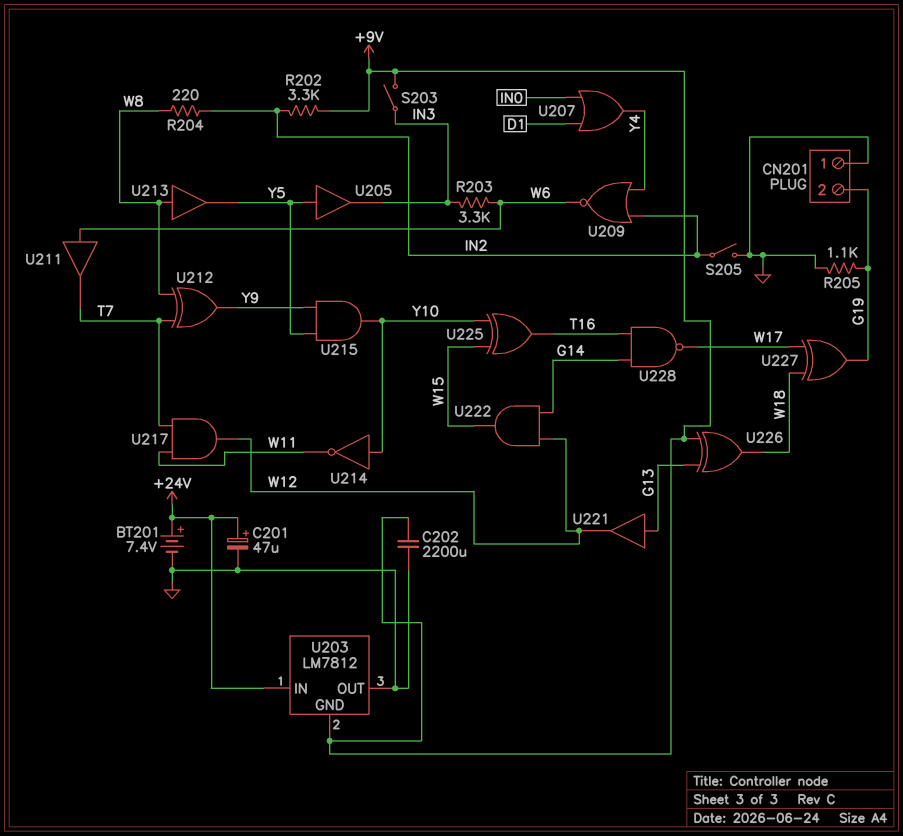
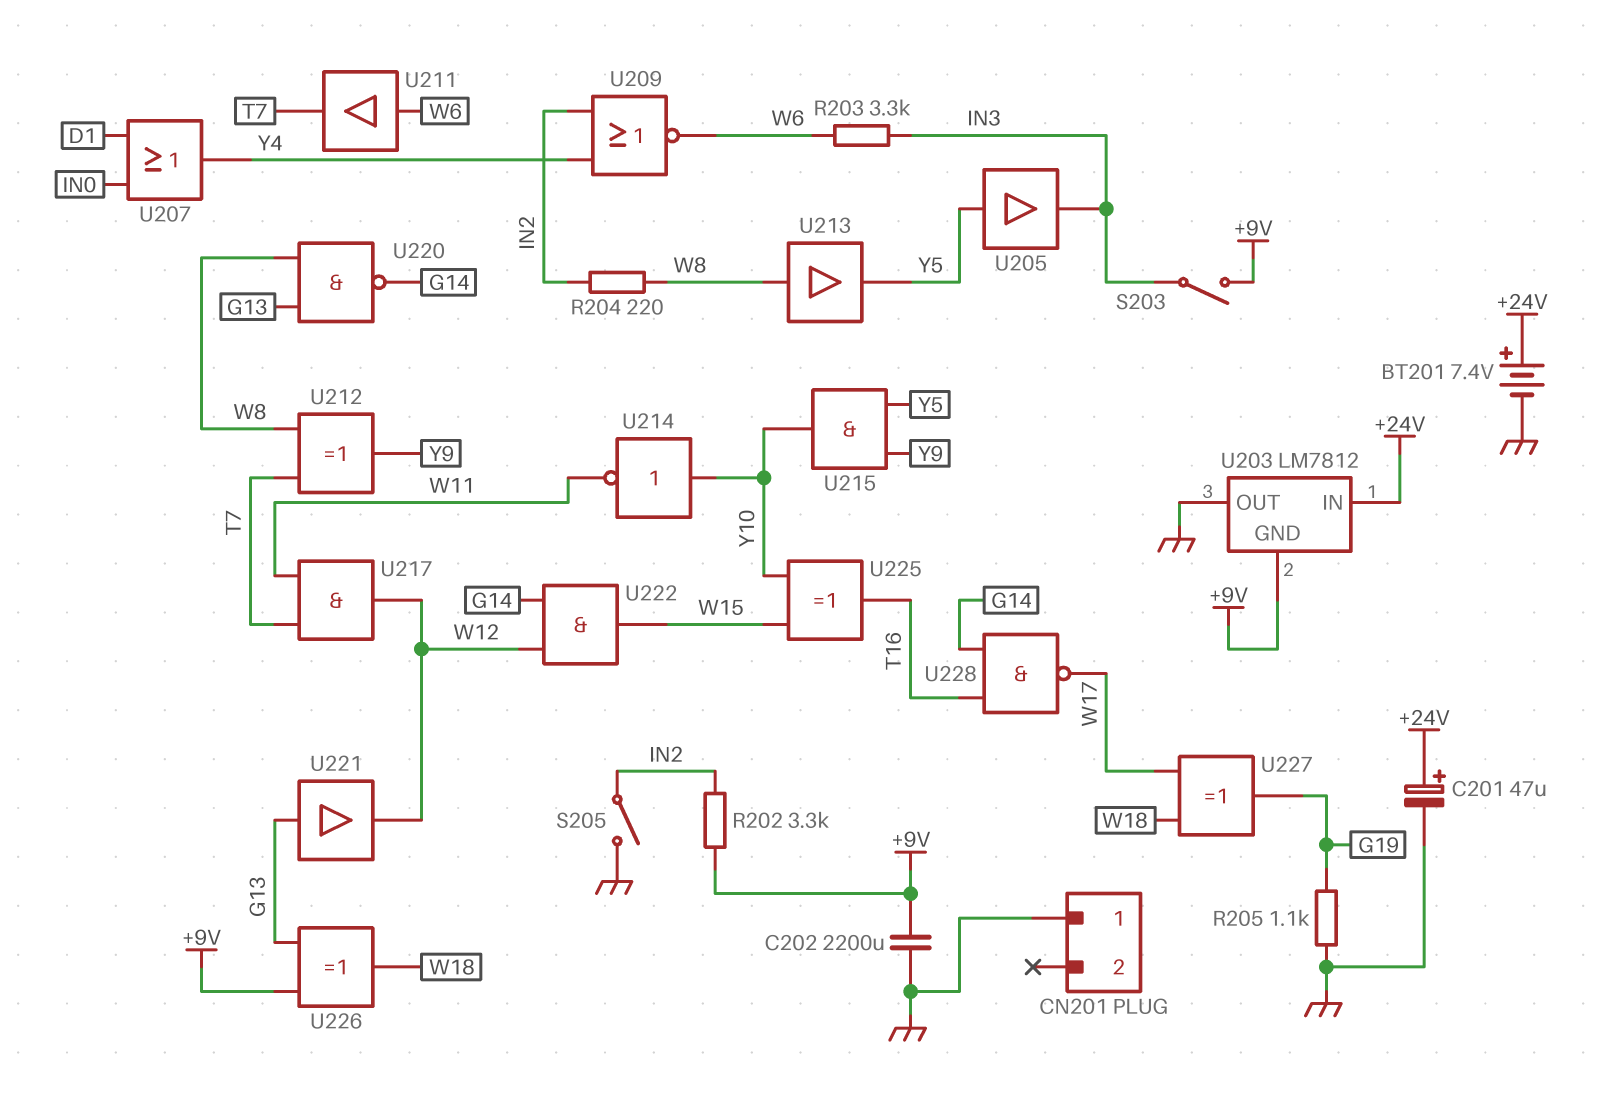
CN201 pin 2: G19 -> none
U220: none -> NAND (in G13, in W8, out G14)

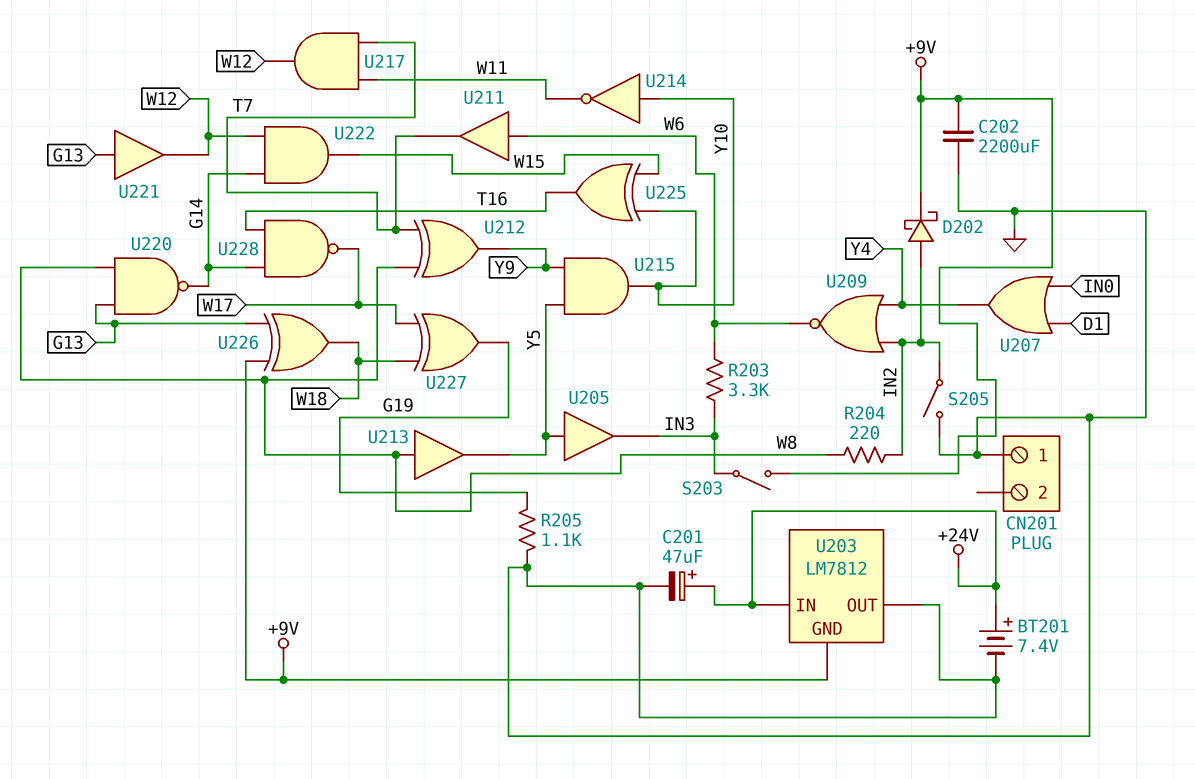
D202: none -> schottky (A IN2, K +9V)
R202: 3.3k (+9V, IN2) -> none

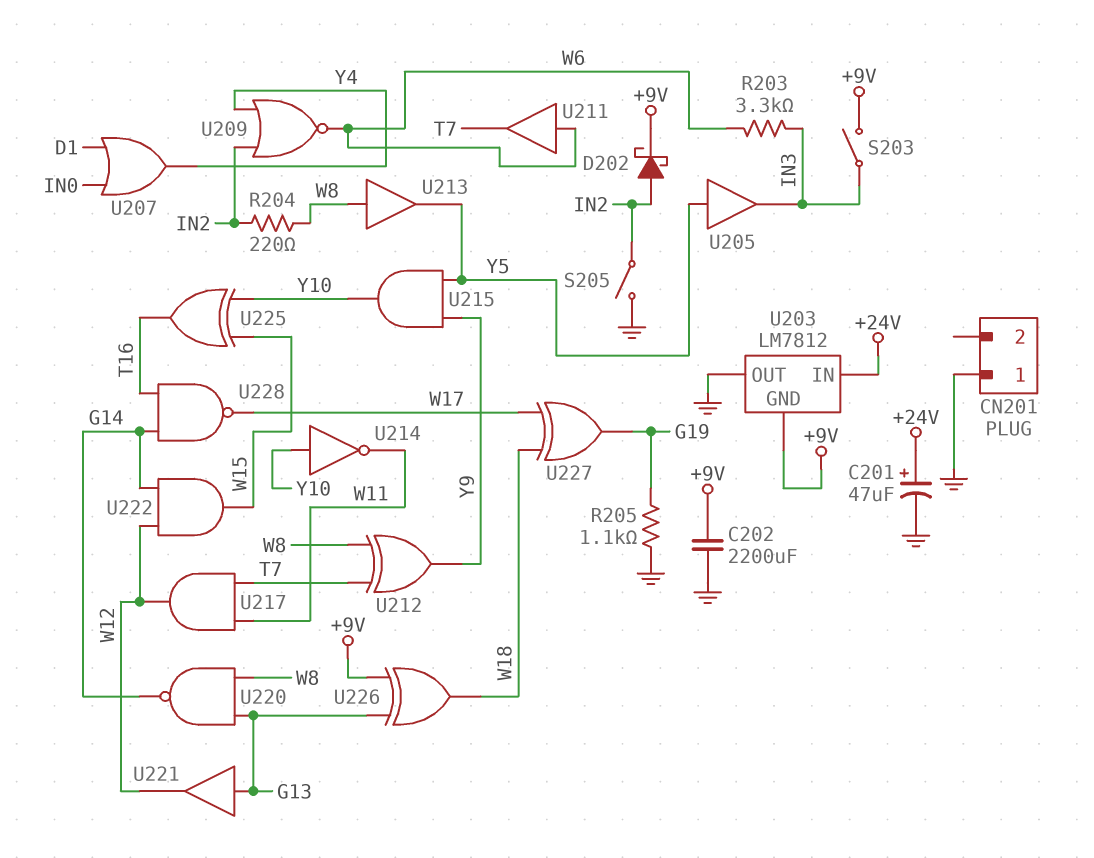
BT201: 7.4V (plus +24V, minus GND) -> none

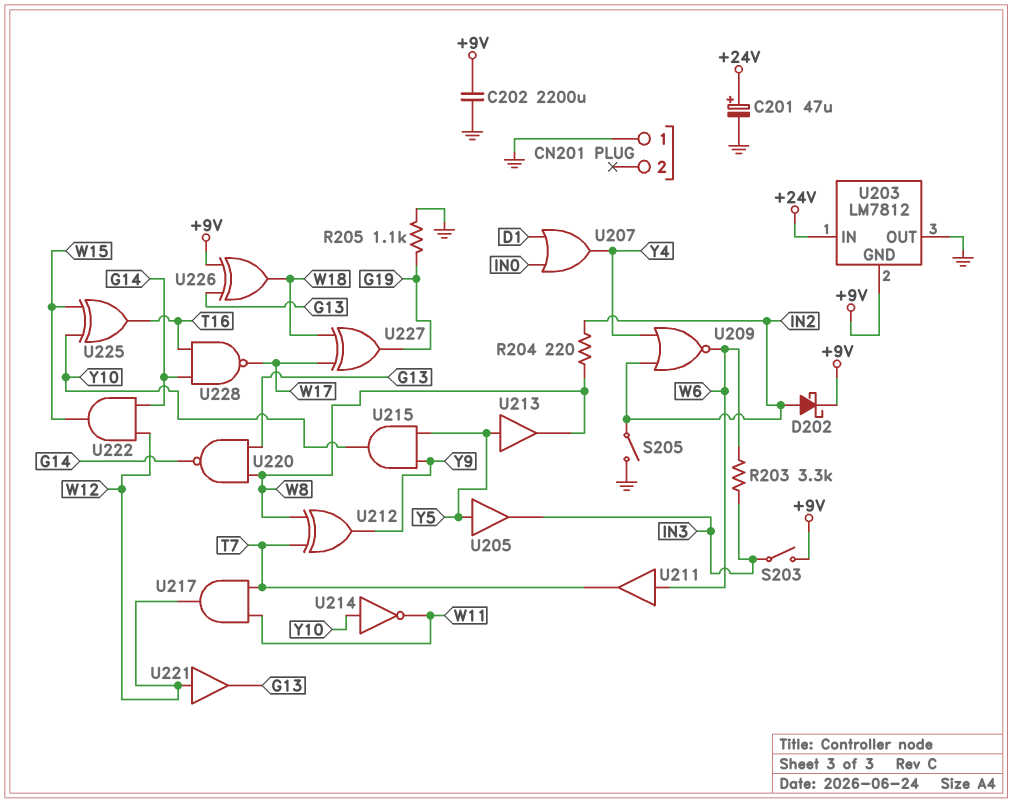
U213: buffer (in W8, out Y5) -> buffer (in Y5, out W8)
U221: buffer (in G13, out W12) -> buffer (in W12, out G13)

